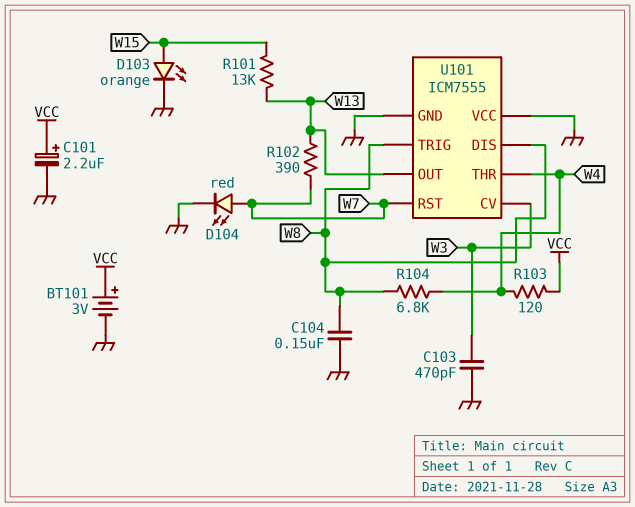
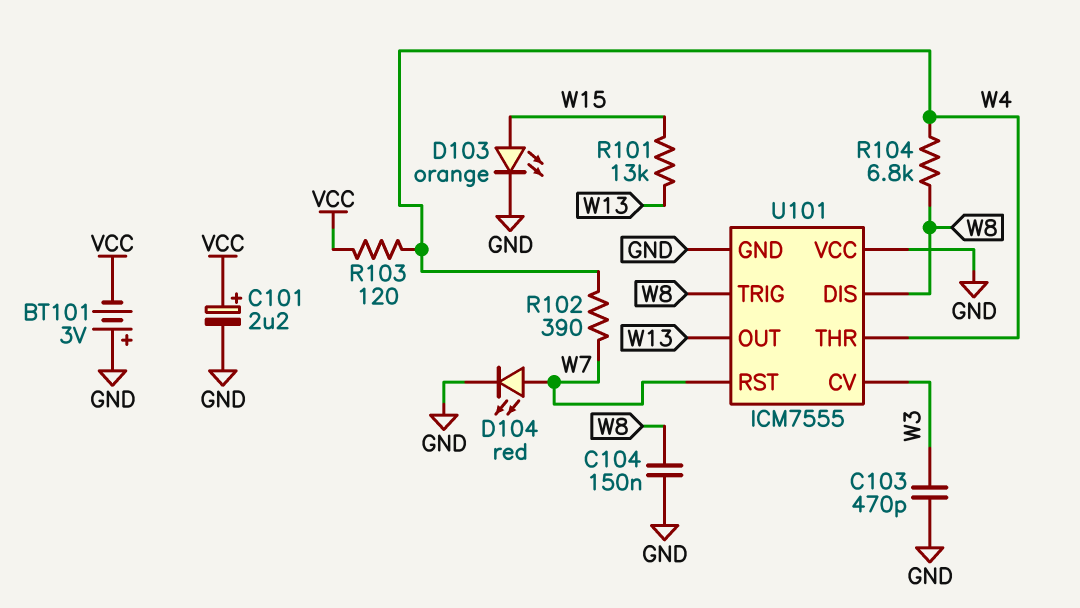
BT101: 3V (plus VCC, minus GND) -> 3V (plus GND, minus VCC)
R102: 390 (W7, W13) -> 390 (W4, W7)

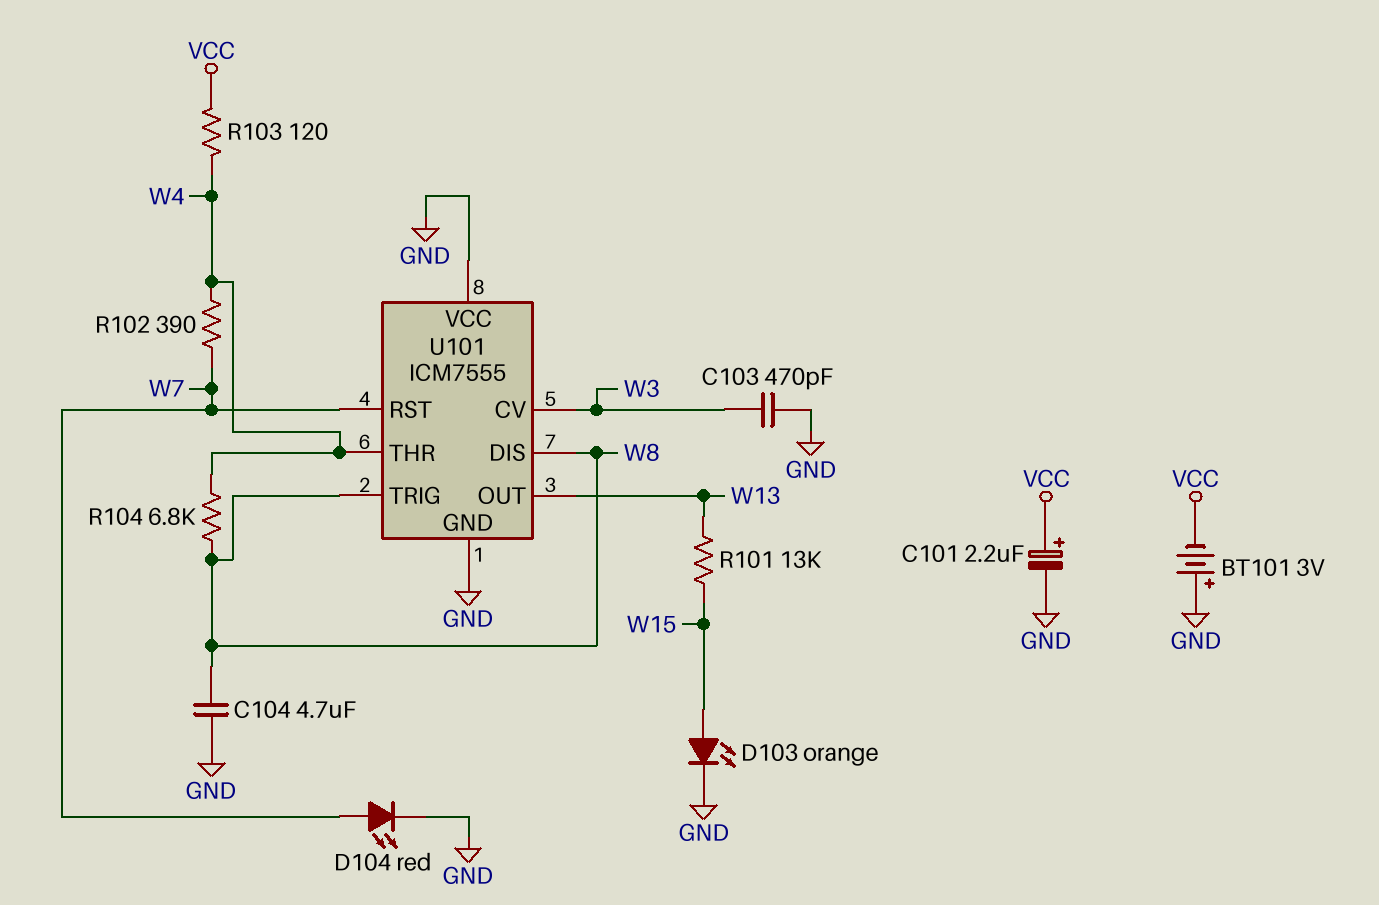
C104: 150nF (GND, W8) -> 4.7uF (GND, W8)

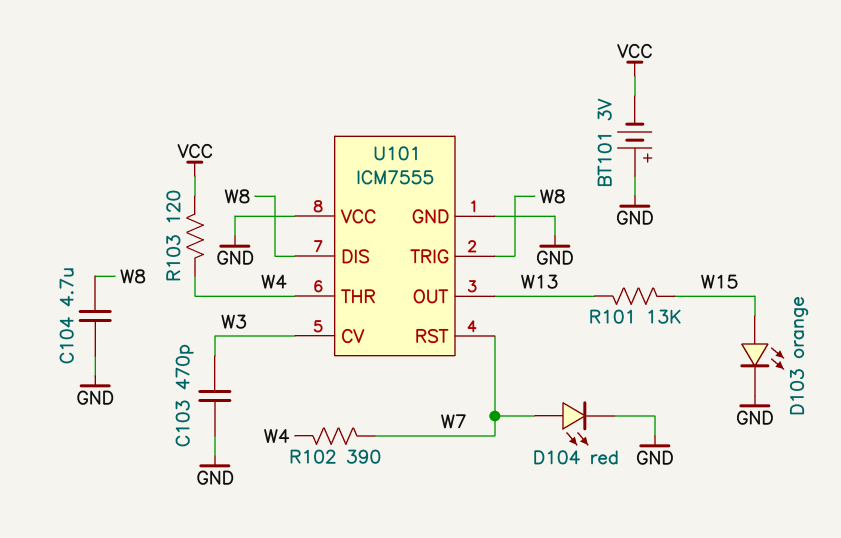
C101: 2.2uF (plus VCC, minus GND) -> none
R104: 6.8k (W4, W8) -> none

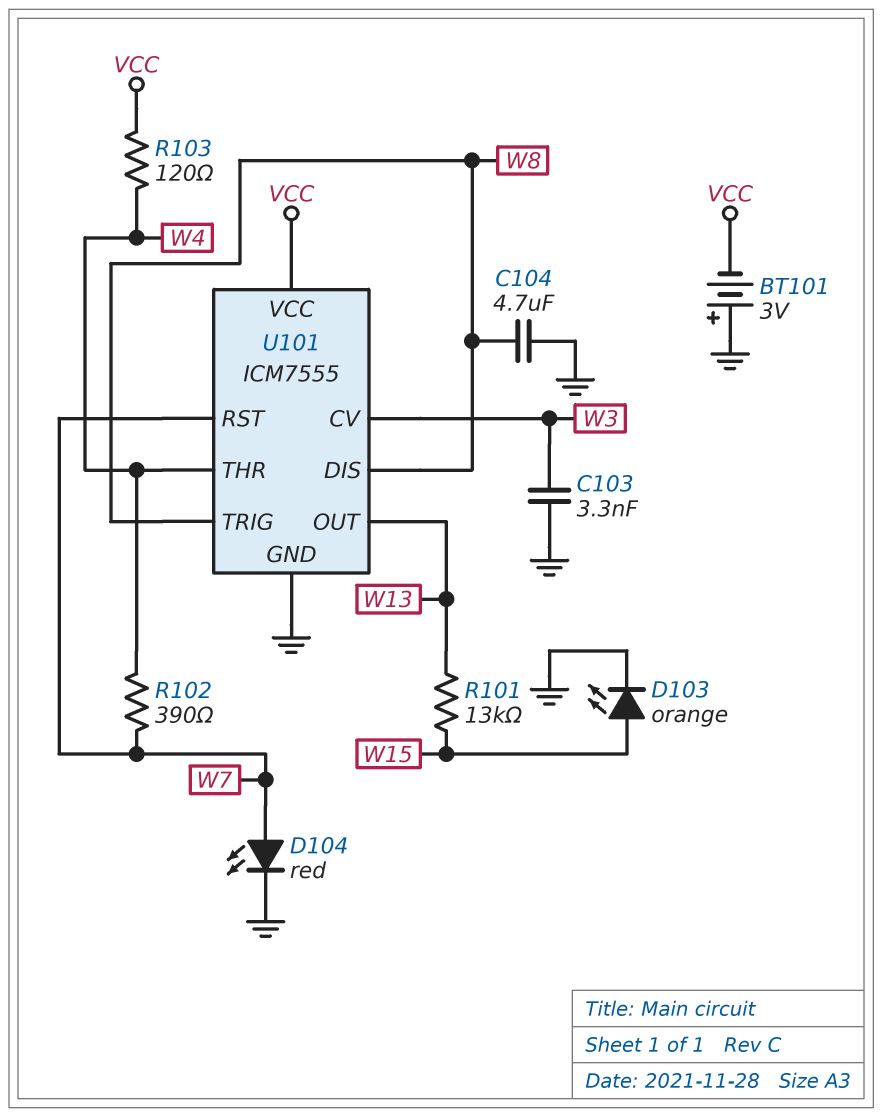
C103: 470pF (GND, W3) -> 3.3nF (GND, W3)
U101 pin VCC: GND -> VCC

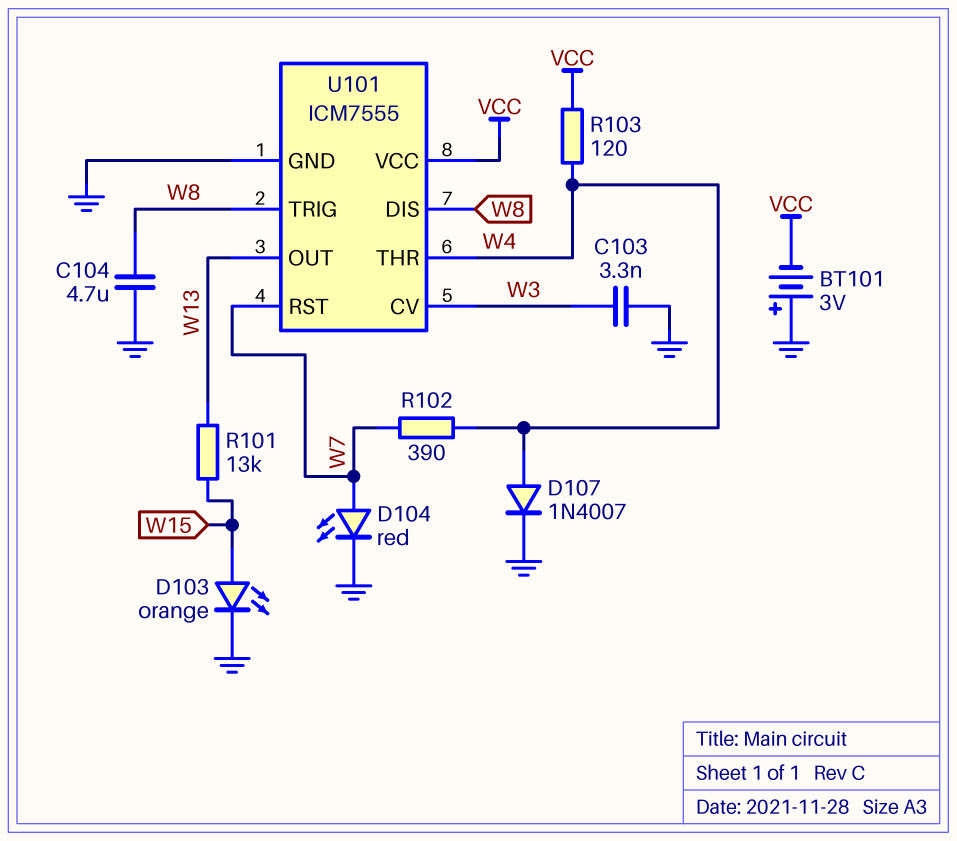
D107: none -> diode 1N4007 (A W4, K GND)

